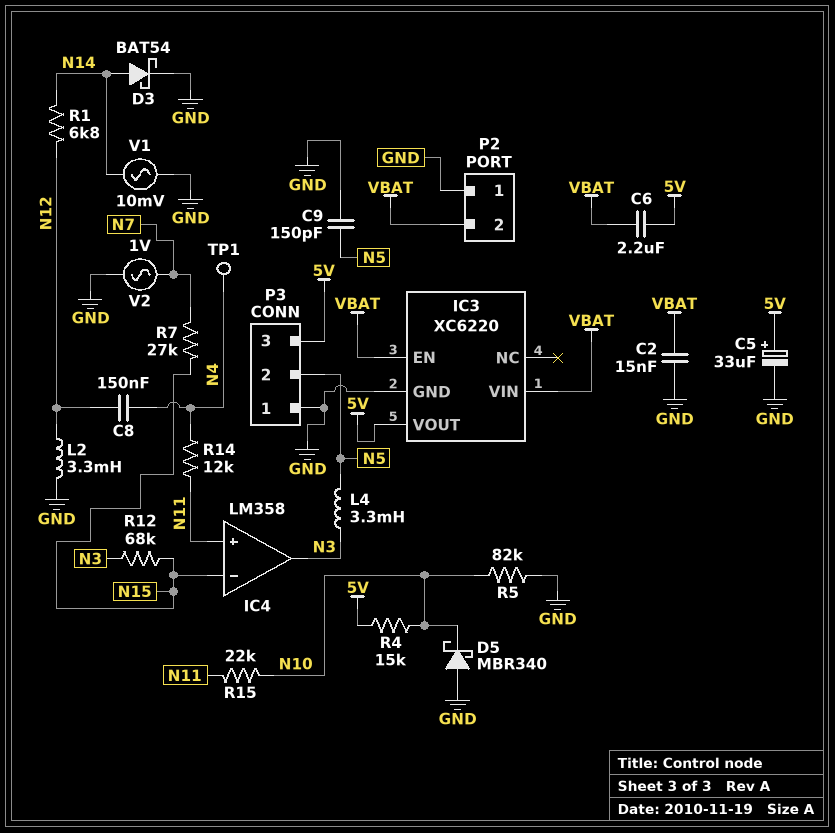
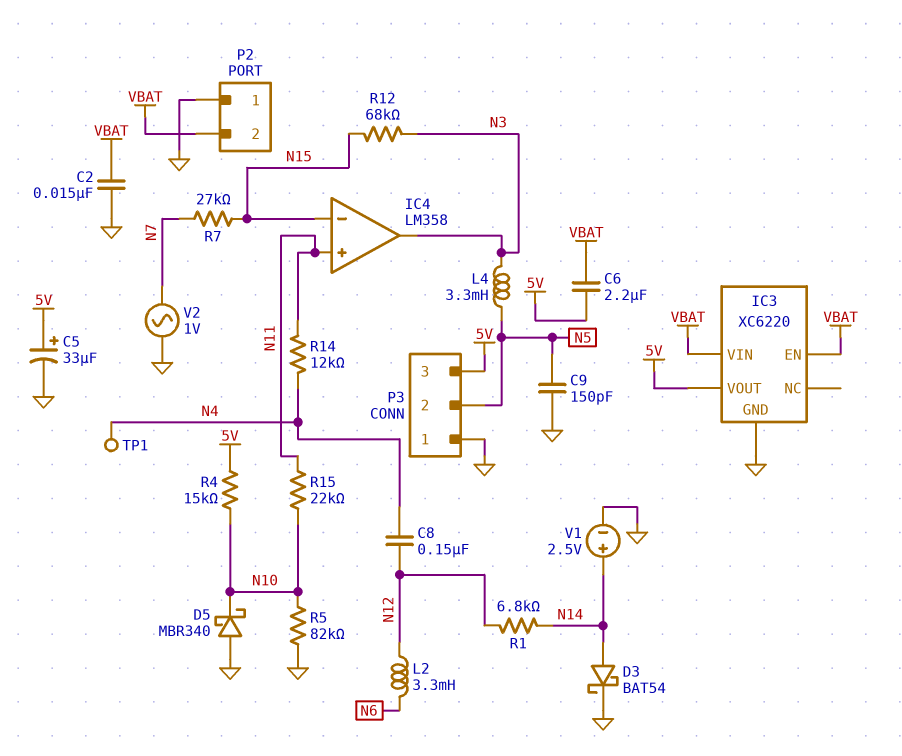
L2: 3.3mH (GND, N12) -> 3.3mH (N6, N12)
V1: AC 10mV (GND, N14) -> 2.5V (plus N14, minus GND)

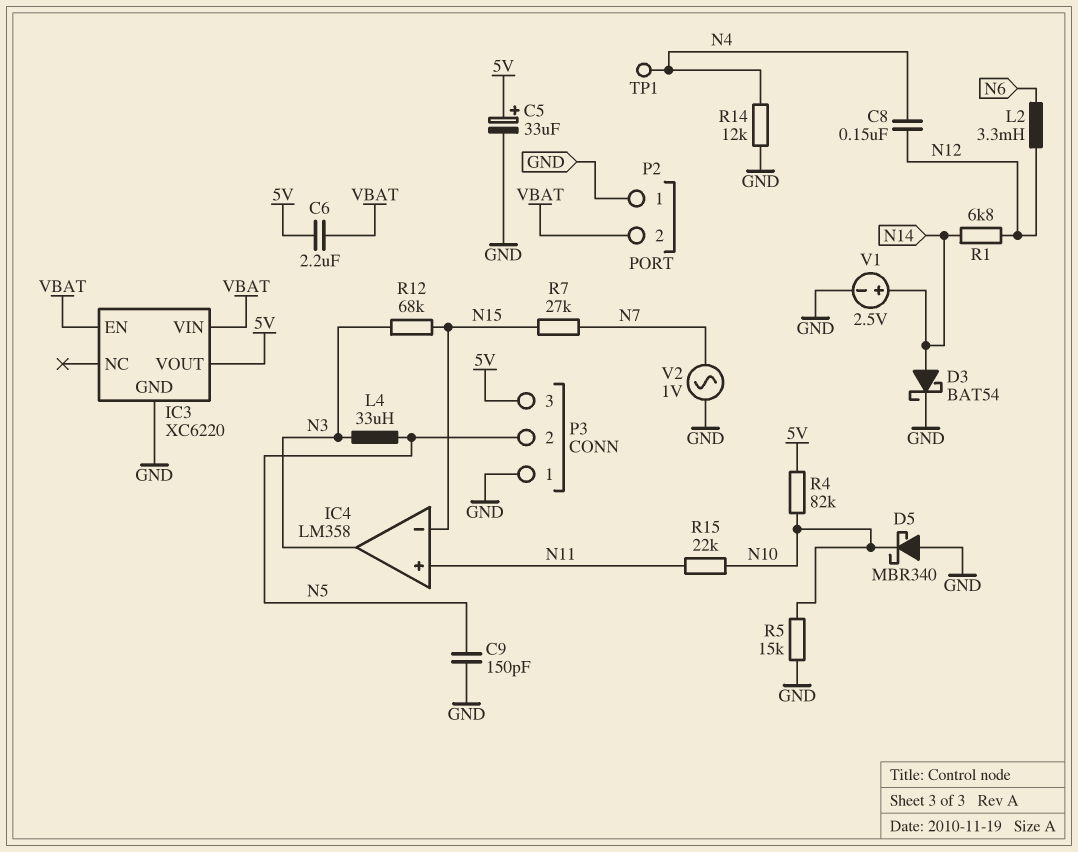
C2: 15nF (GND, VBAT) -> none
L4: 3.3mH (N3, N5) -> 33uH (N3, N5)
R4: 15k (5V, N10) -> 82k (5V, N10)
R5: 82k (GND, N10) -> 15k (GND, N10)
R14: 12k (N4, N11) -> 12k (GND, N4)

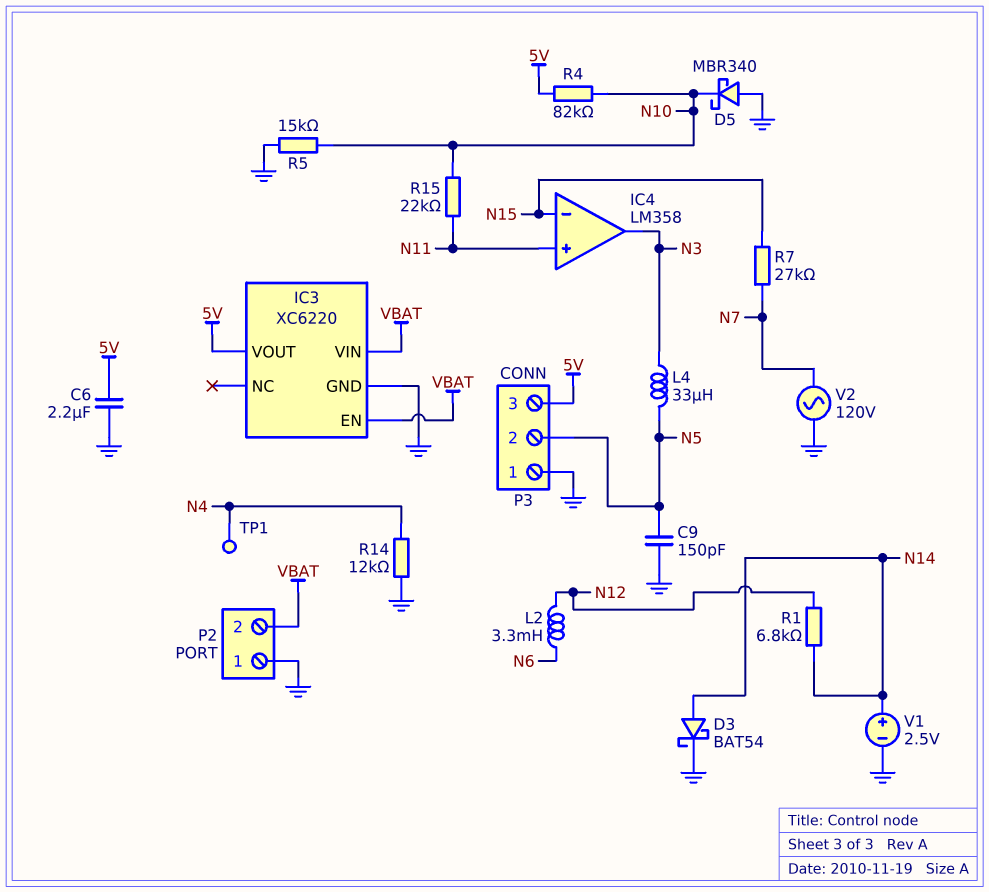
C5: 33uF (plus 5V, minus GND) -> none
C6: 2.2uF (5V, VBAT) -> 2.2uF (5V, GND)
C8: 150nF (N4, N12) -> none
R12: 68k (N3, N15) -> none
V2: AC 1V (GND, N7) -> AC 120V (GND, N7)

